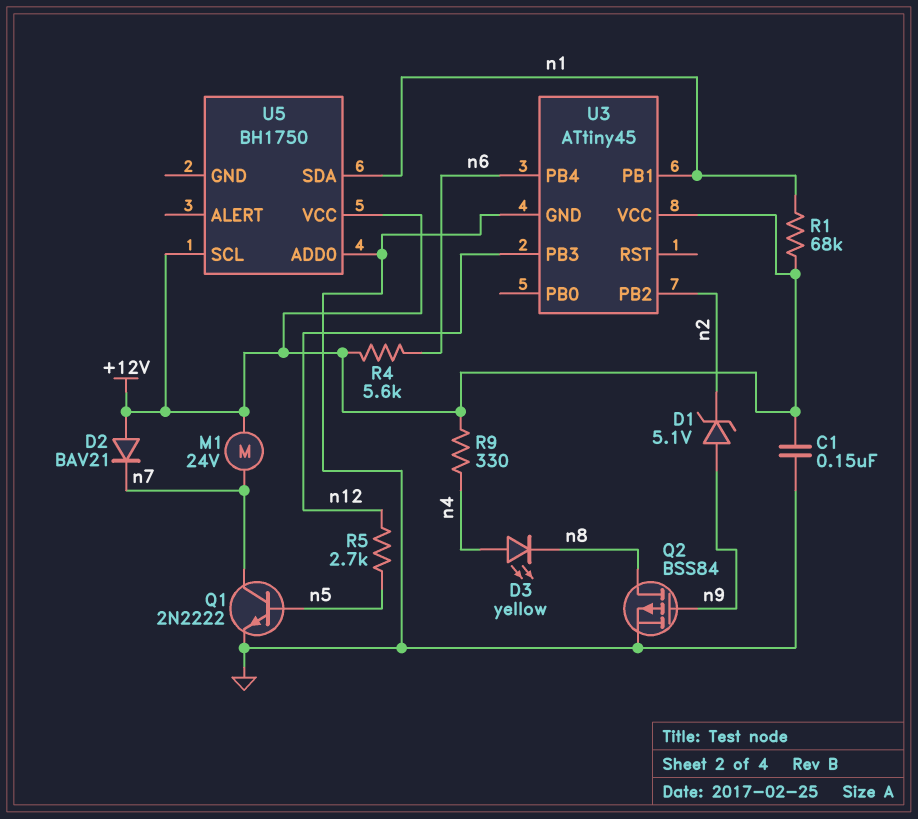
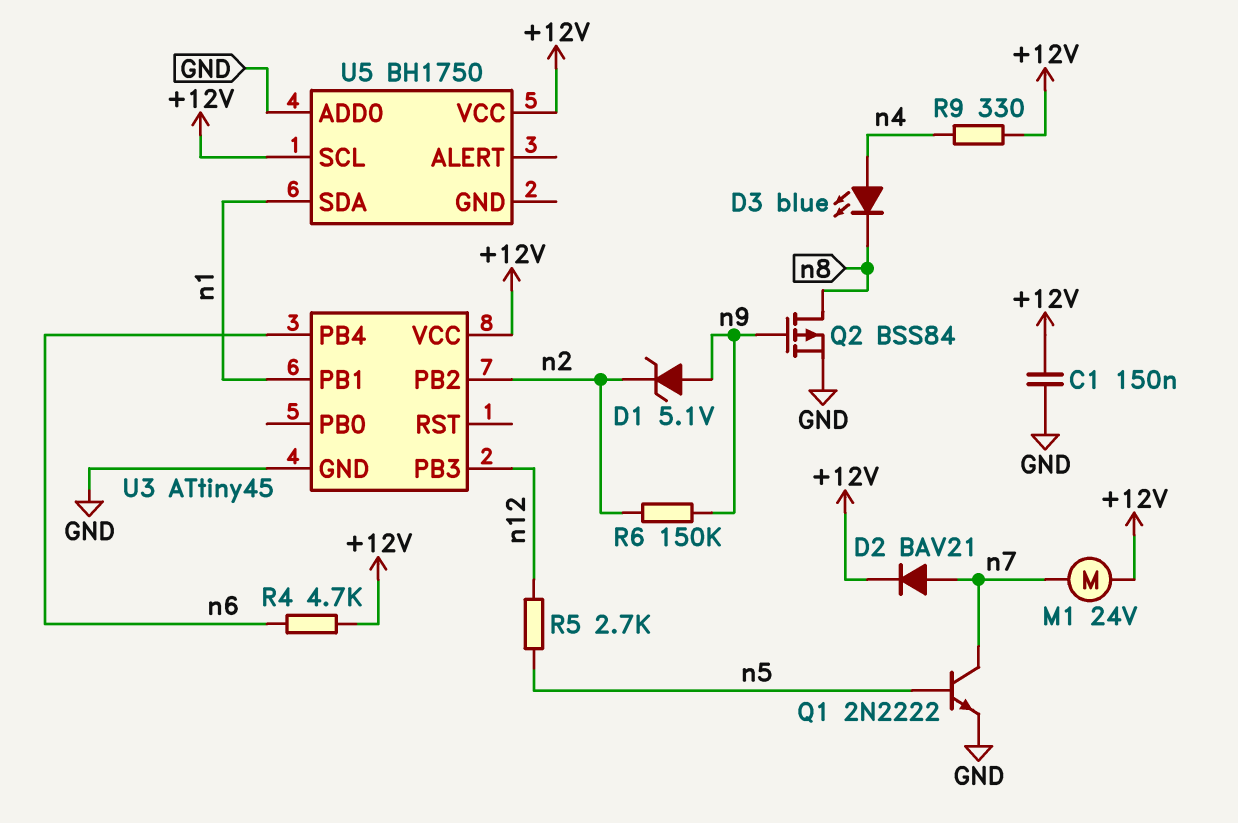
D2: diode BAV21 (A +12V, K n7) -> diode BAV21 (A n7, K +12V)
D3: LED yellow (A n4, K n8) -> LED blue (A n4, K n8)
R1: 68k (+12V, n1) -> none
R4: 5.6k (+12V, n6) -> 4.7k (+12V, n6)
R6: none -> 150k (n2, n9)

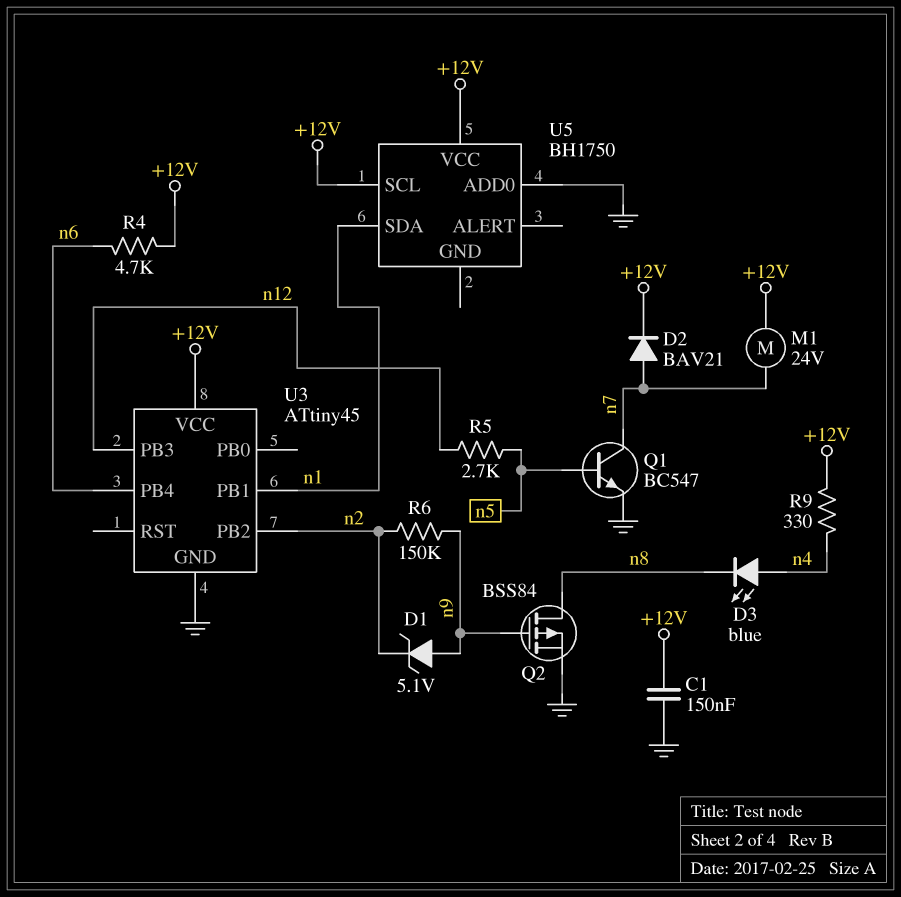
Q1: NPN 2N2222 (B n5, C n7, E GND) -> NPN BC547 (B n5, C n7, E GND)

